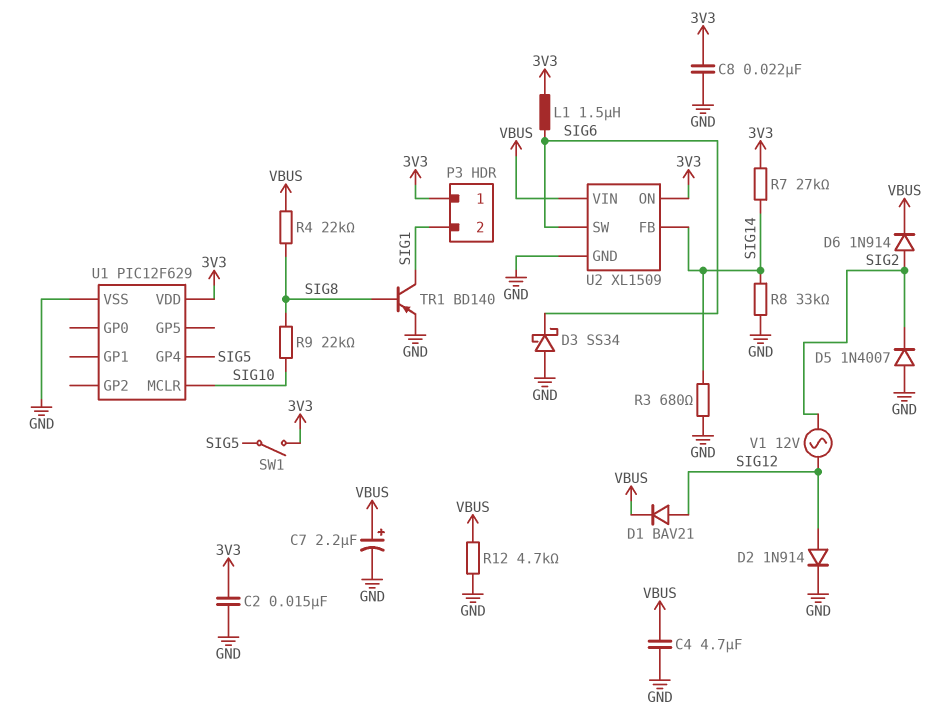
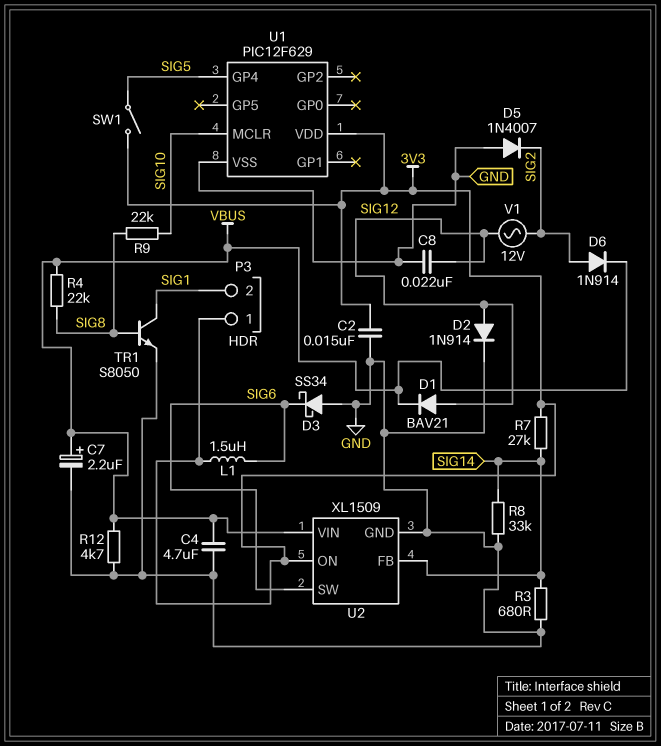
C8: 22nF (3V3, GND) -> 22nF (GND, SIG12)
TR1: PNP BD140 (B SIG8, C SIG1, E GND) -> NPN S8050 (B SIG8, C SIG1, E GND)

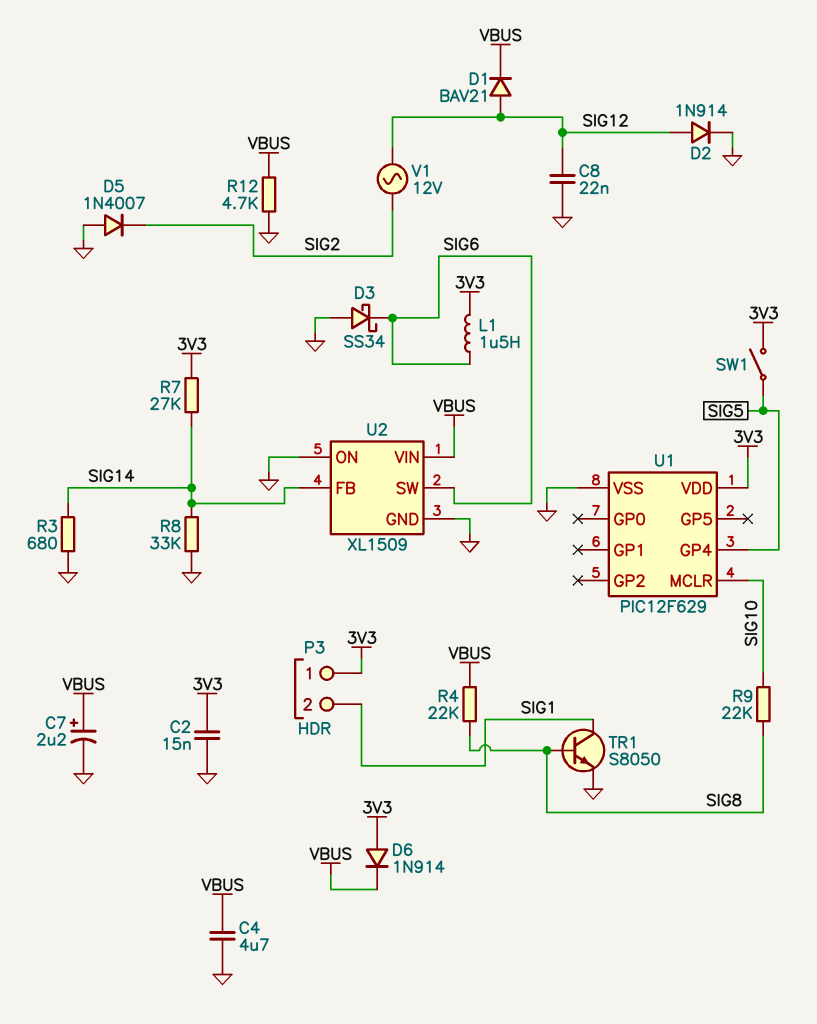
D6: diode 1N914 (A SIG2, K VBUS) -> diode 1N914 (A 3V3, K VBUS)
U2 pin ON: 3V3 -> GND

